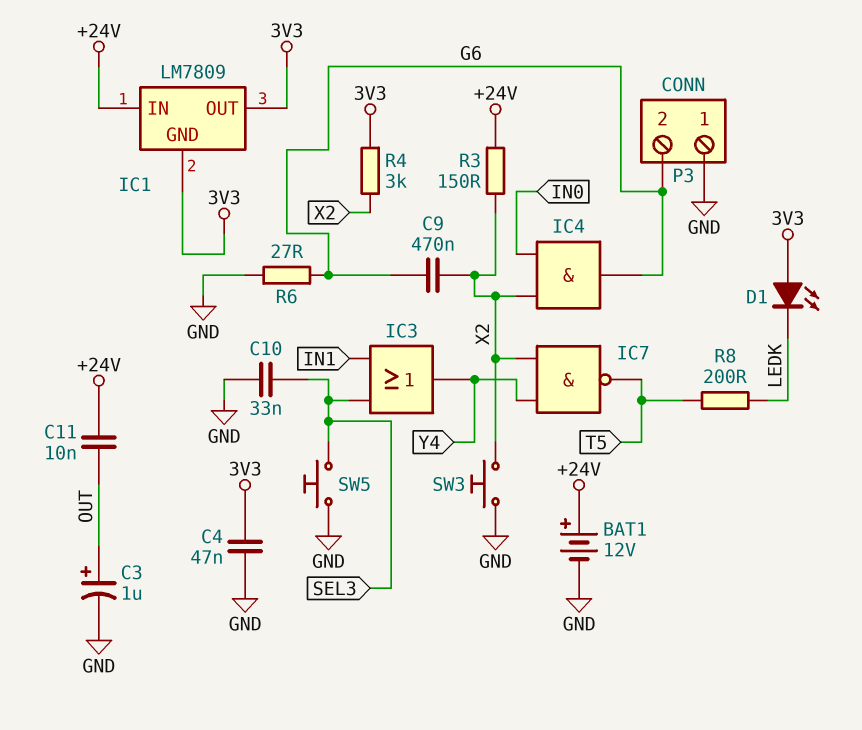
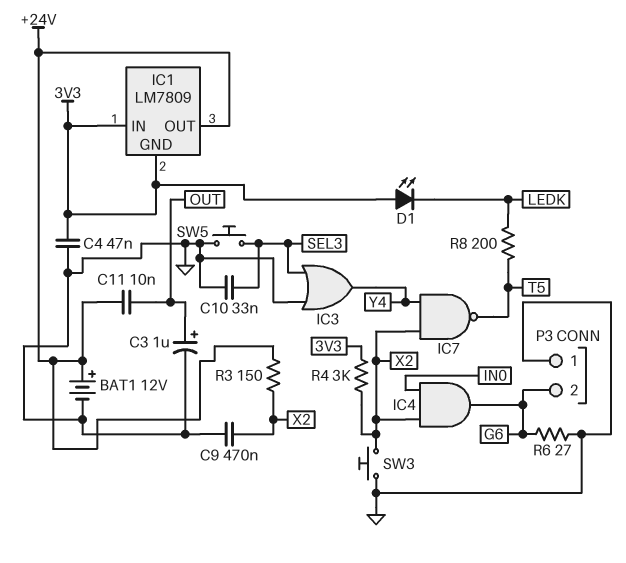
C9: 470nF (G6, X2) -> 470nF (GND, X2)
IC1 pin IN: +24V -> 3V3
IC1 pin OUT: 3V3 -> +24V
IC3: OR (in IN1, in SEL3, out Y4) -> OR (in GND, in SEL3, out Y4)

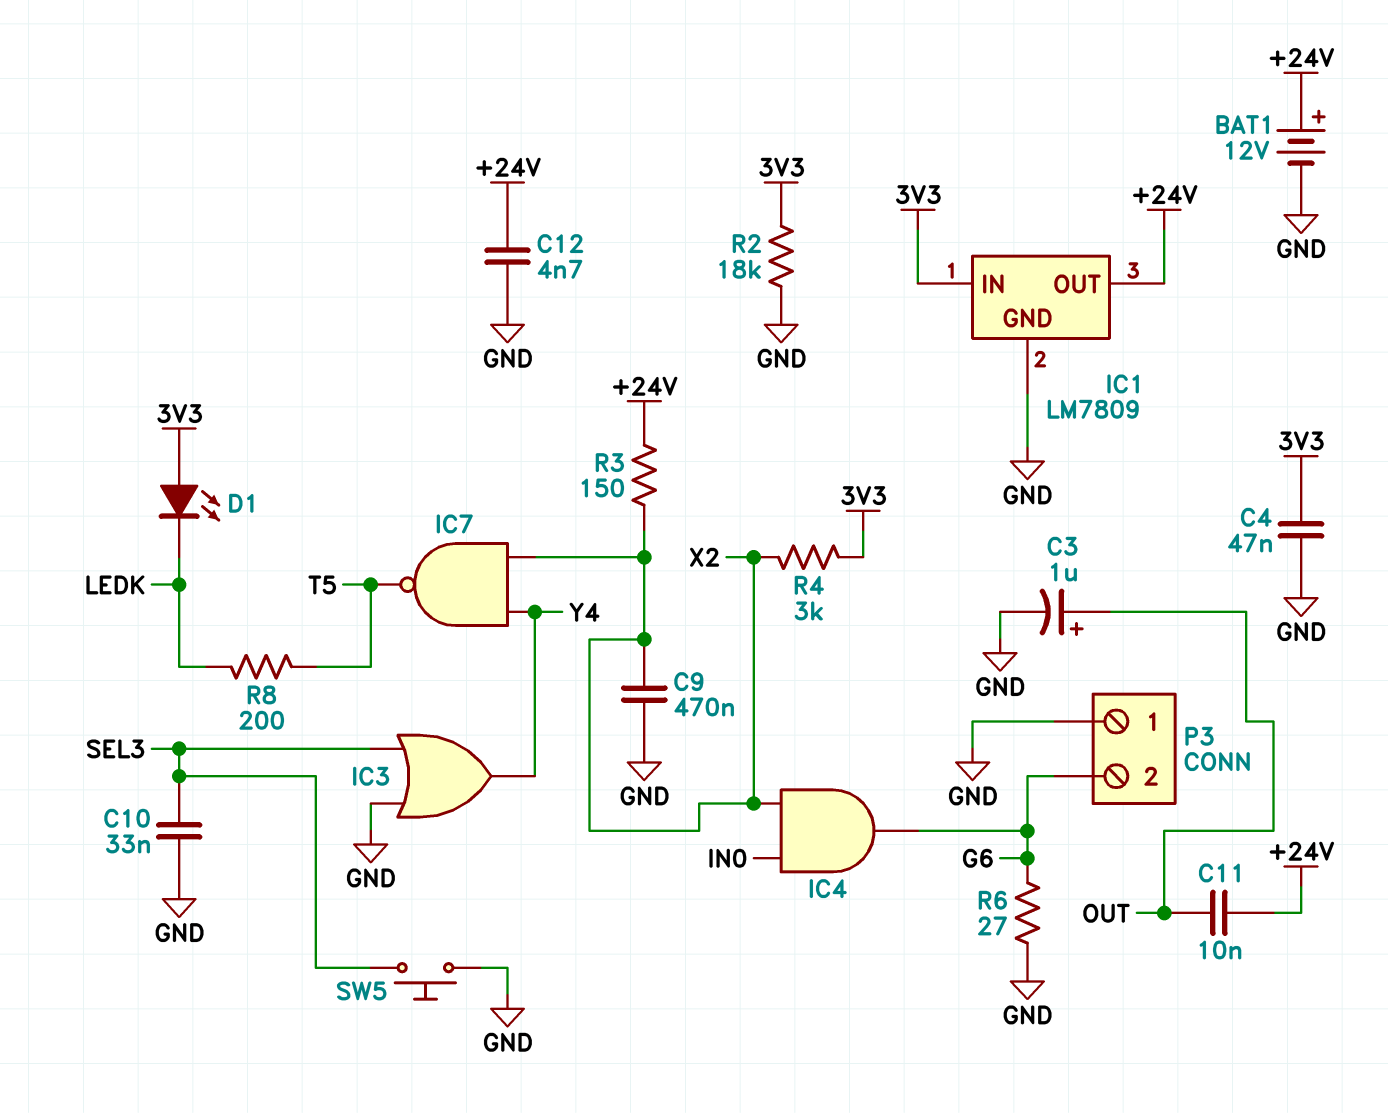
C12: none -> 4.7nF (+24V, GND)
IC1 pin GND: 3V3 -> GND
R2: none -> 18k (3V3, GND)
SW3: button (GND, X2) -> none

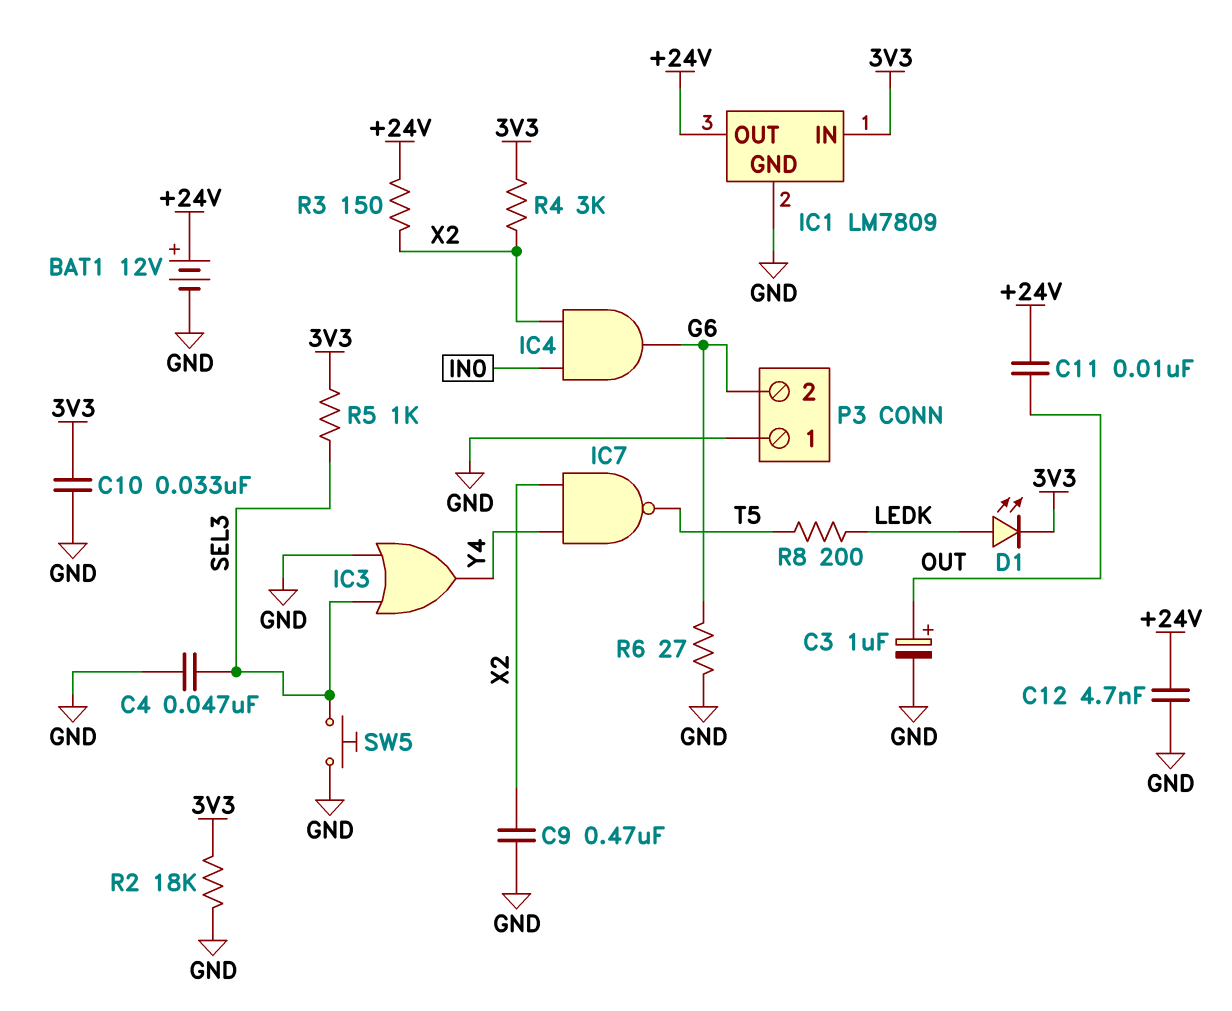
C4: 47nF (3V3, GND) -> 47nF (GND, SEL3)
C10: 33nF (GND, SEL3) -> 33nF (3V3, GND)
D1: LED (A 3V3, K LEDK) -> LED (A LEDK, K 3V3)
R5: none -> 1k (3V3, SEL3)

